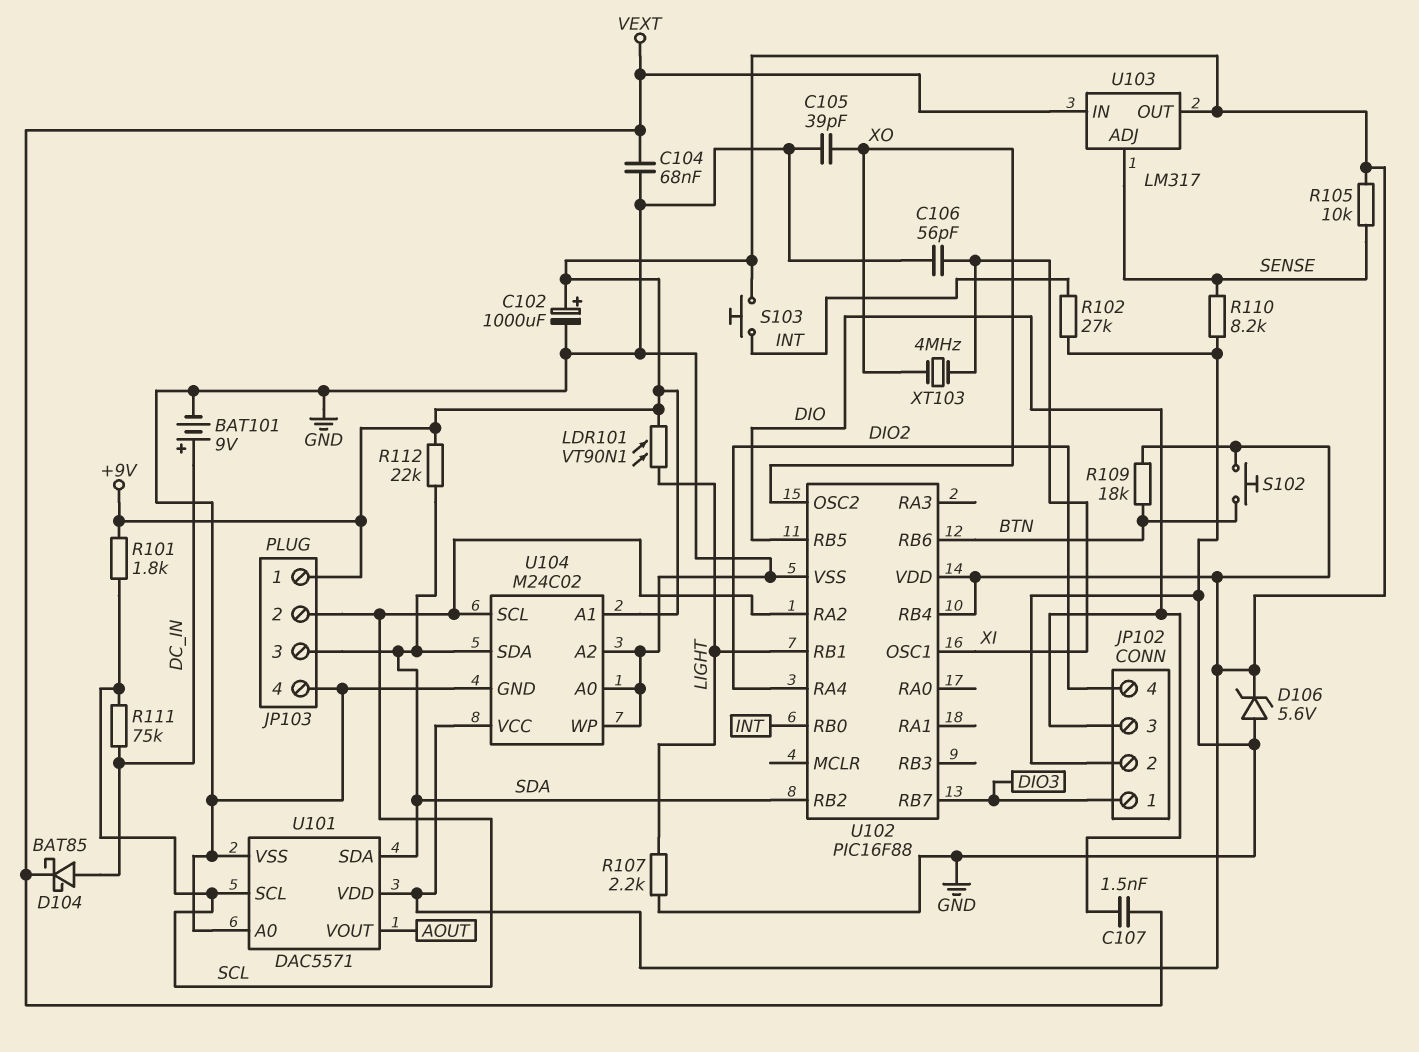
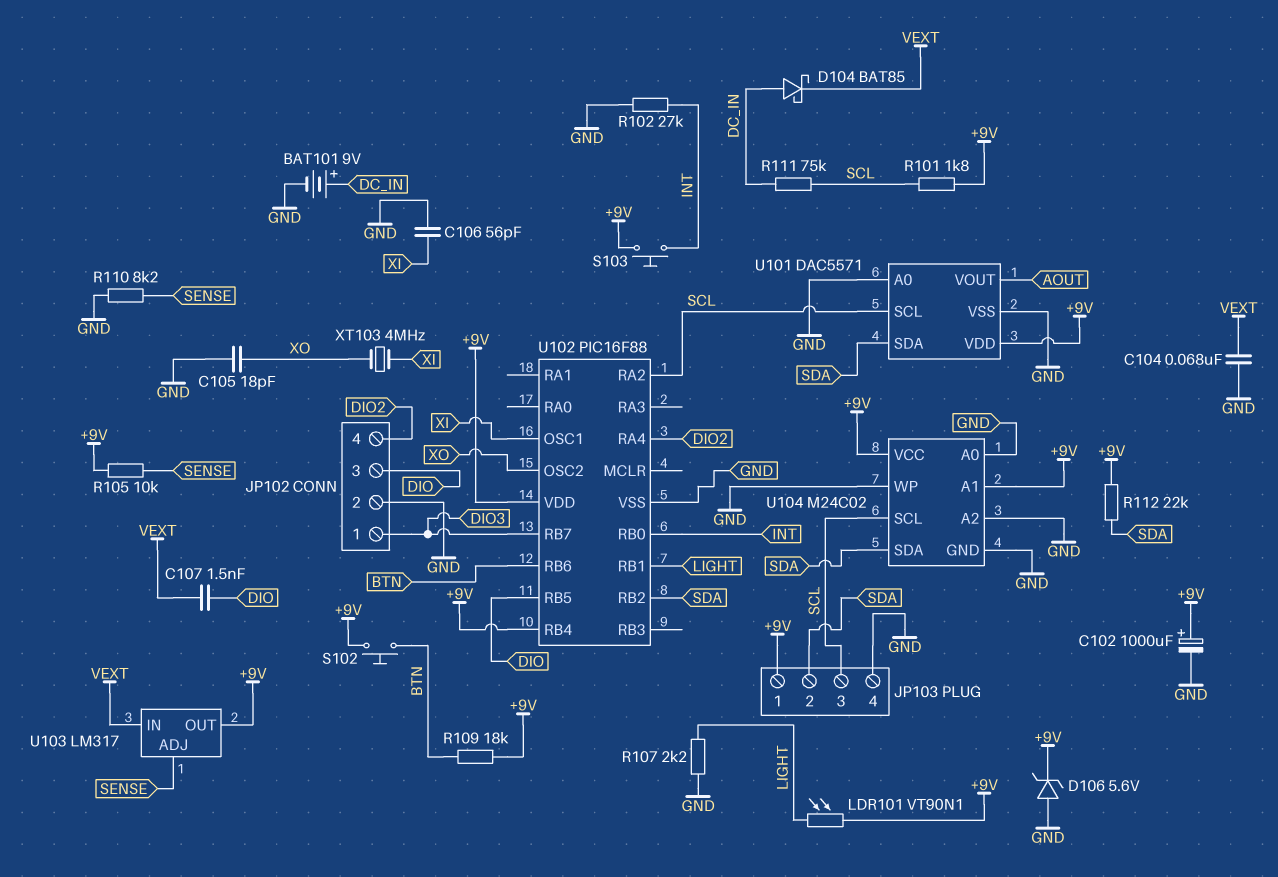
C105: 39pF (GND, XO) -> 18pF (GND, XO)
JP103 pin 2: SCL -> SDA
JP103 pin 3: SDA -> SCL

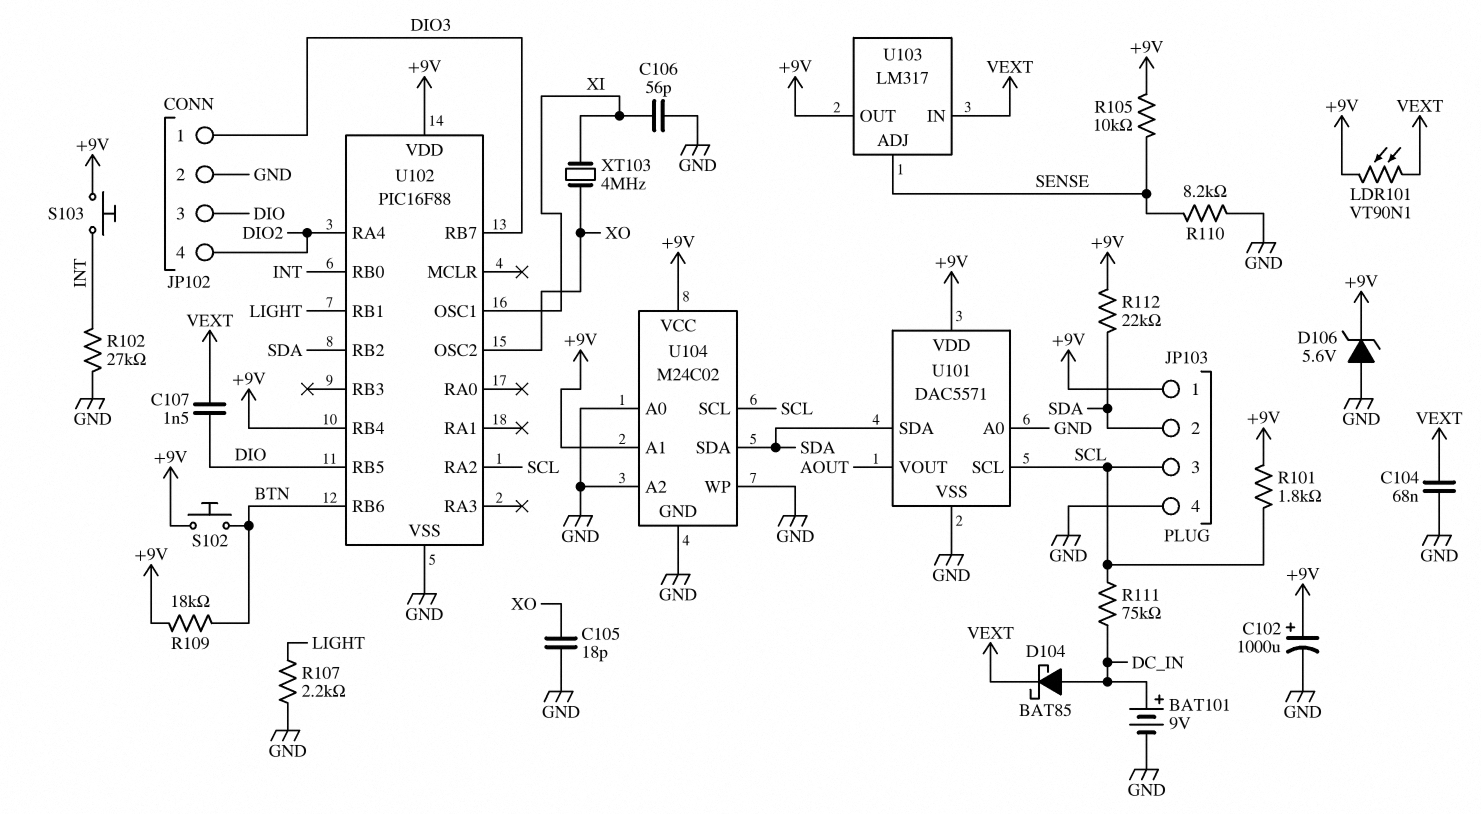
LDR101: VT90N1 (+9V, LIGHT) -> VT90N1 (+9V, VEXT)

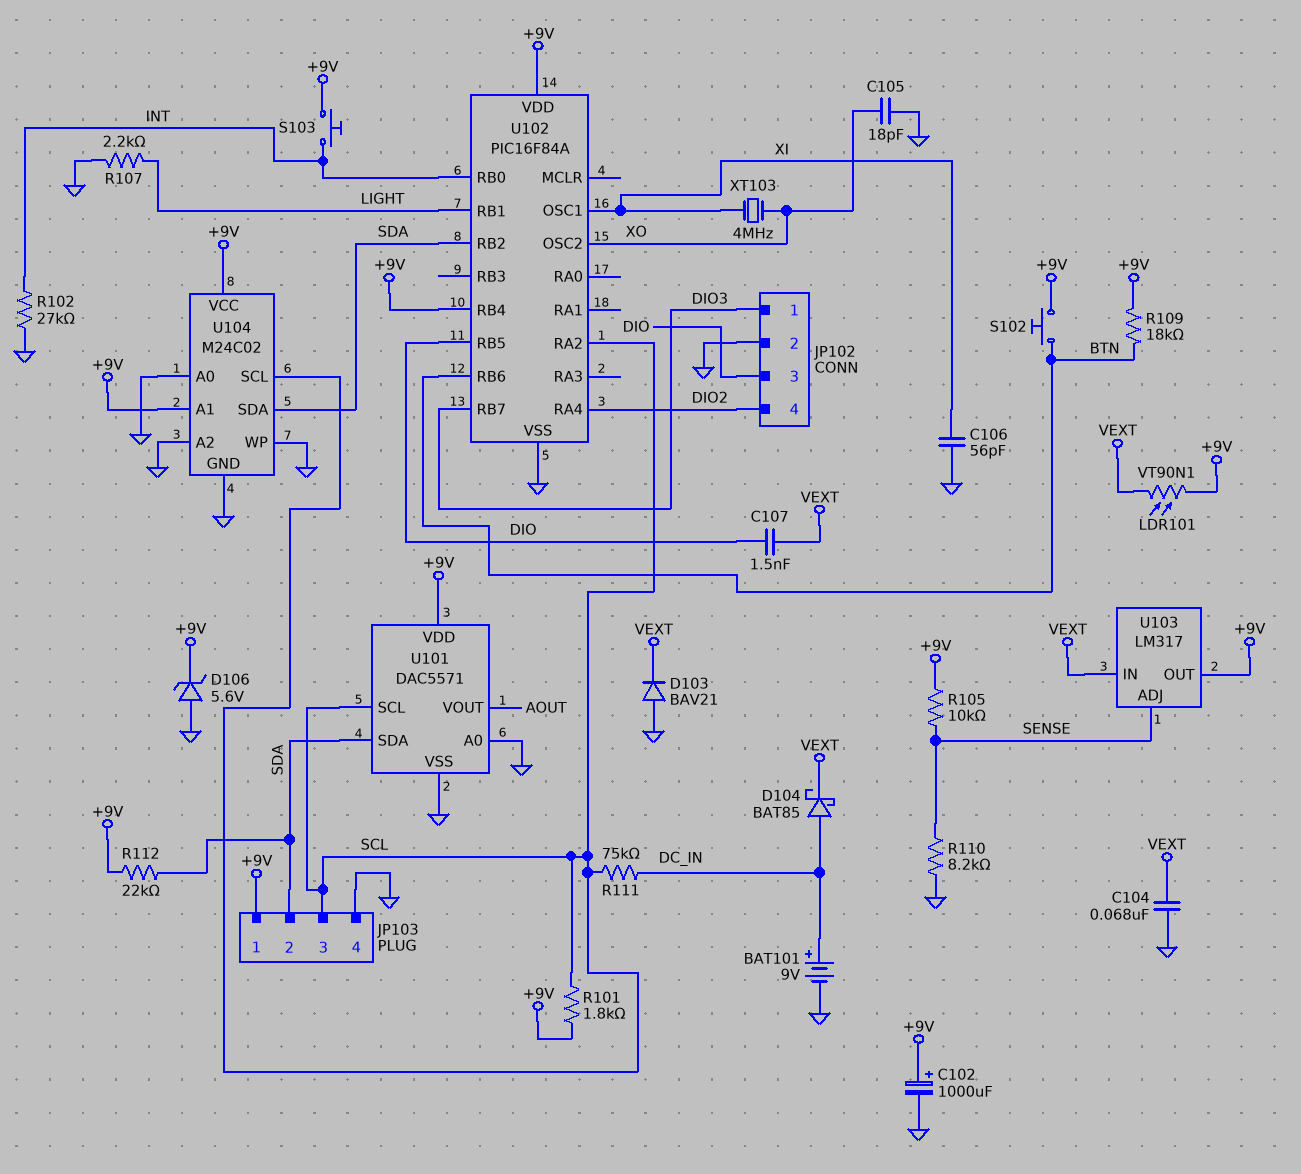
D103: none -> diode BAV21 (A GND, K VEXT)
U102: PIC16F88 -> PIC16F84A

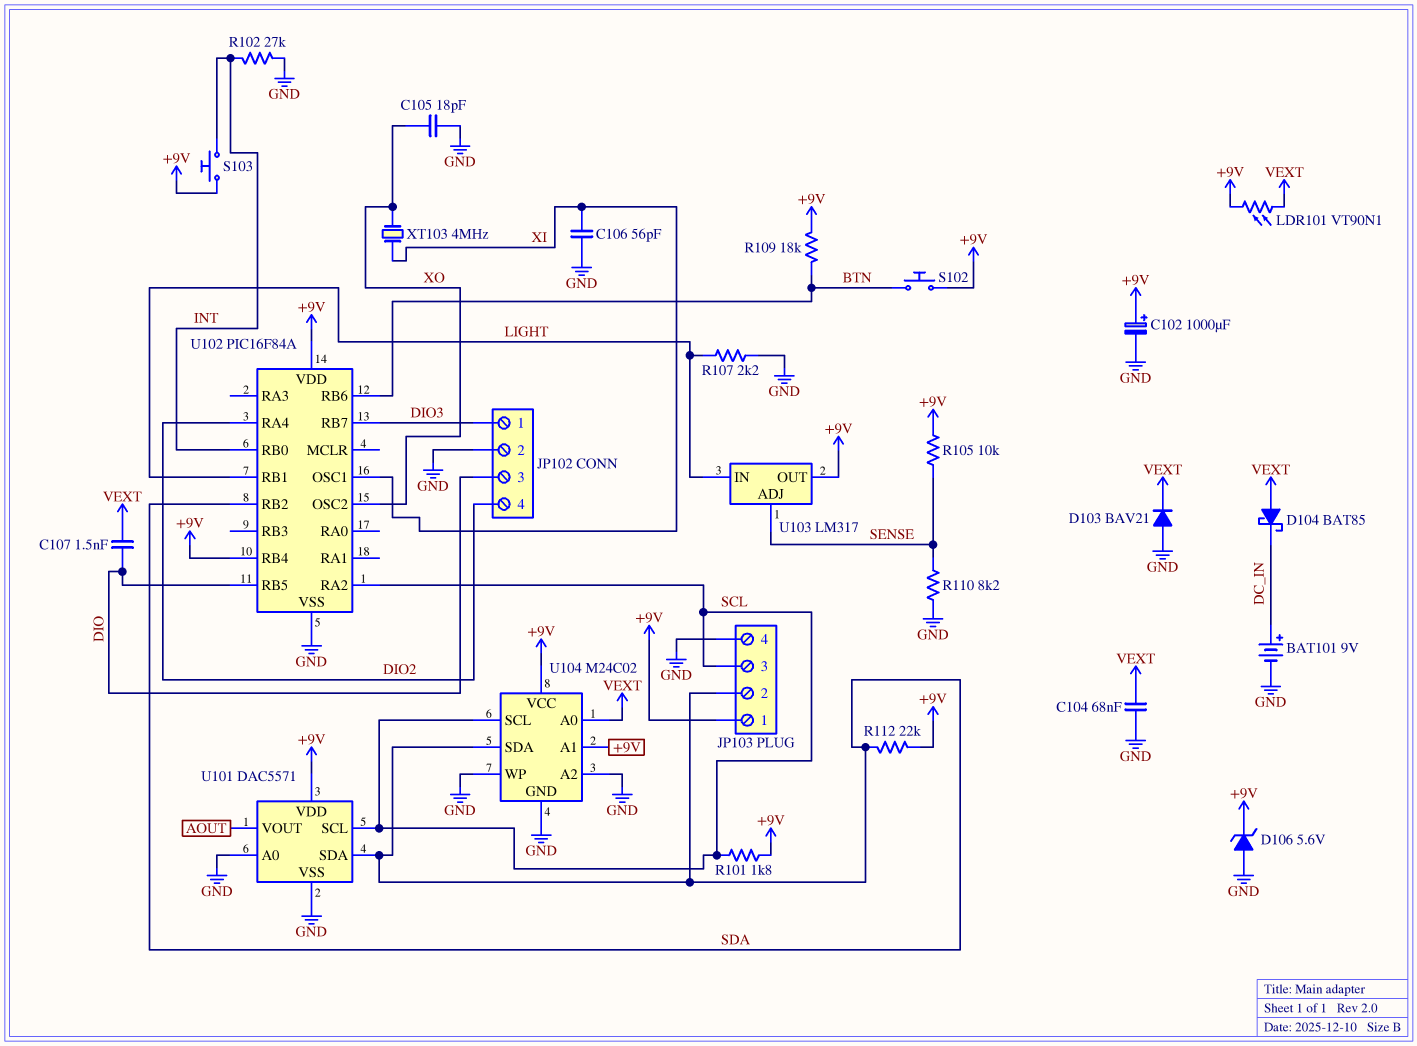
D104: schottky BAT85 (A DC_IN, K VEXT) -> schottky BAT85 (A VEXT, K DC_IN)
R111: 75k (DC_IN, SCL) -> none
U103 pin IN: VEXT -> LIGHT
U104 pin A0: GND -> VEXT

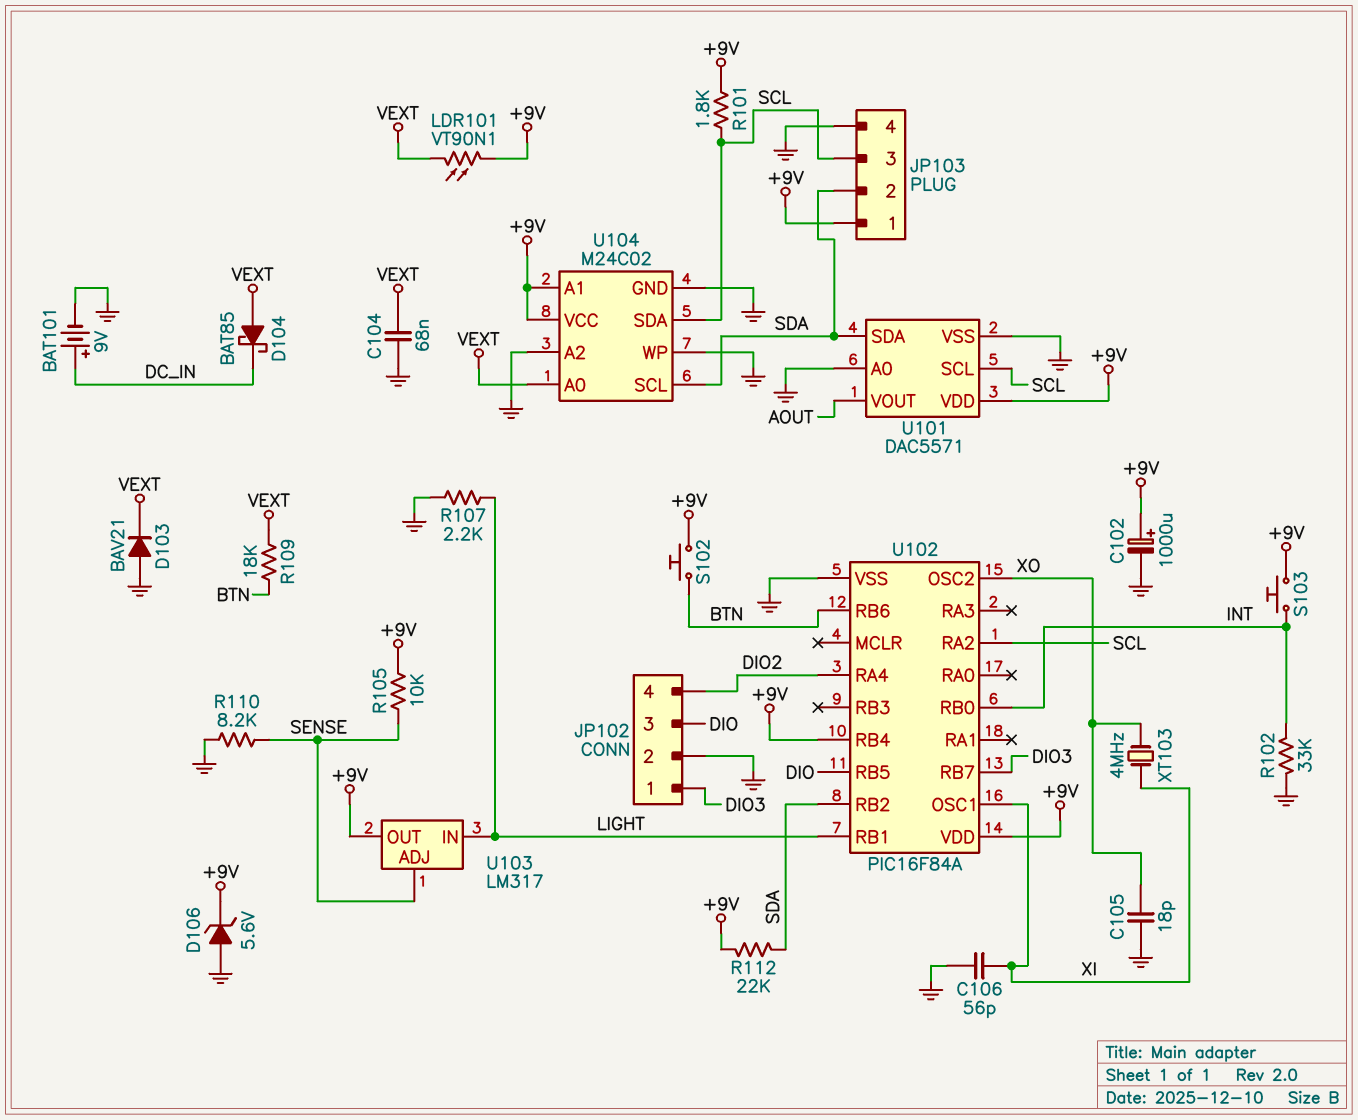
C107: 1.5nF (DIO, VEXT) -> none
R102: 27k (GND, INT) -> 33k (GND, INT)
R109: 18k (+9V, BTN) -> 18k (BTN, VEXT)
U104 pin SCL: SCL -> SDA
U104 pin SDA: SDA -> SCL

